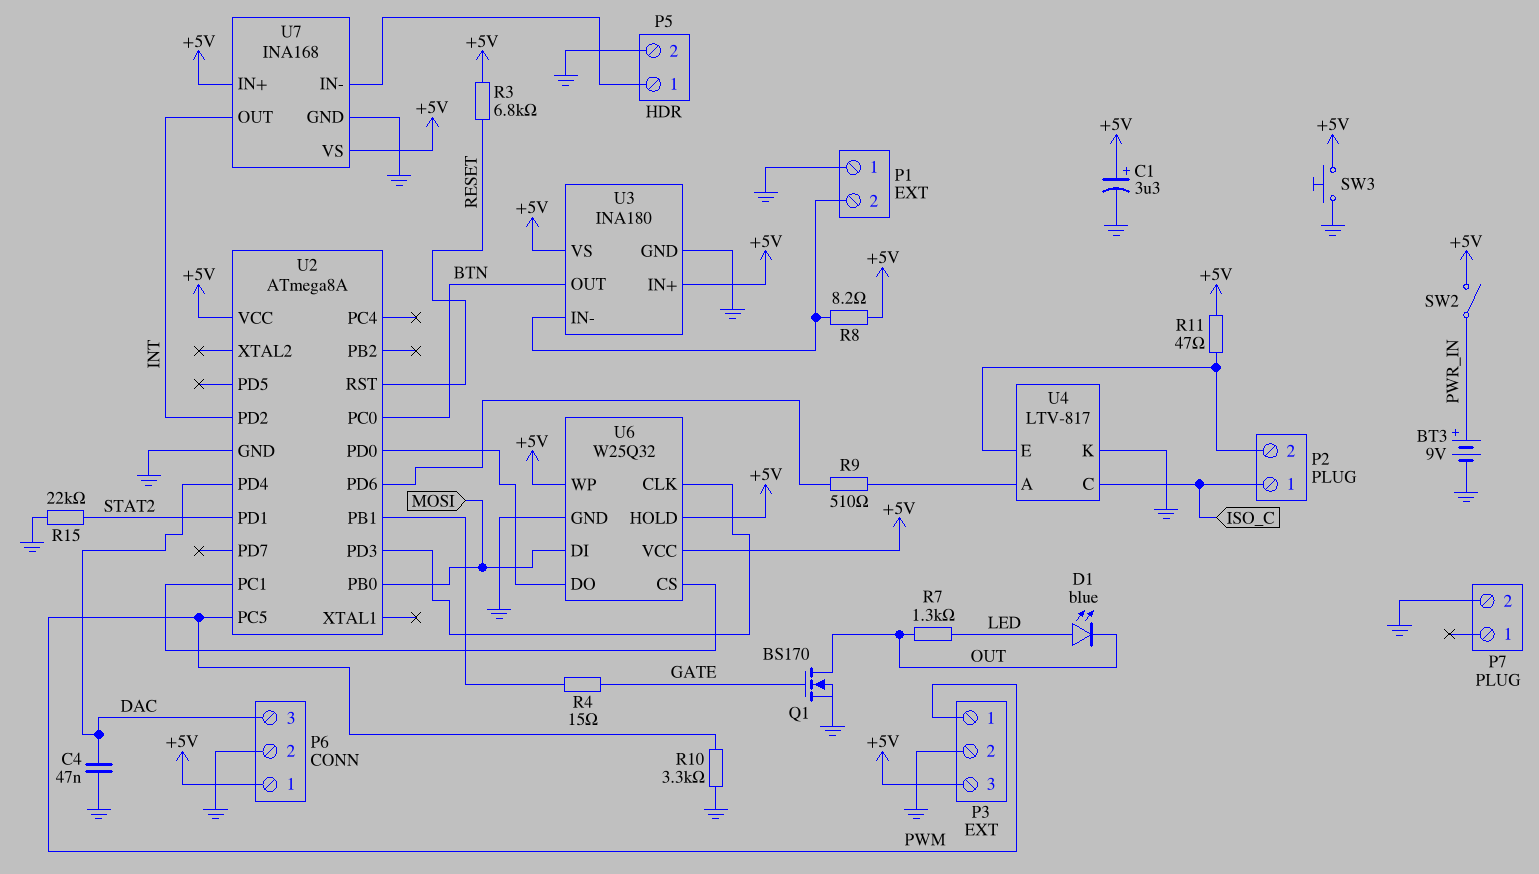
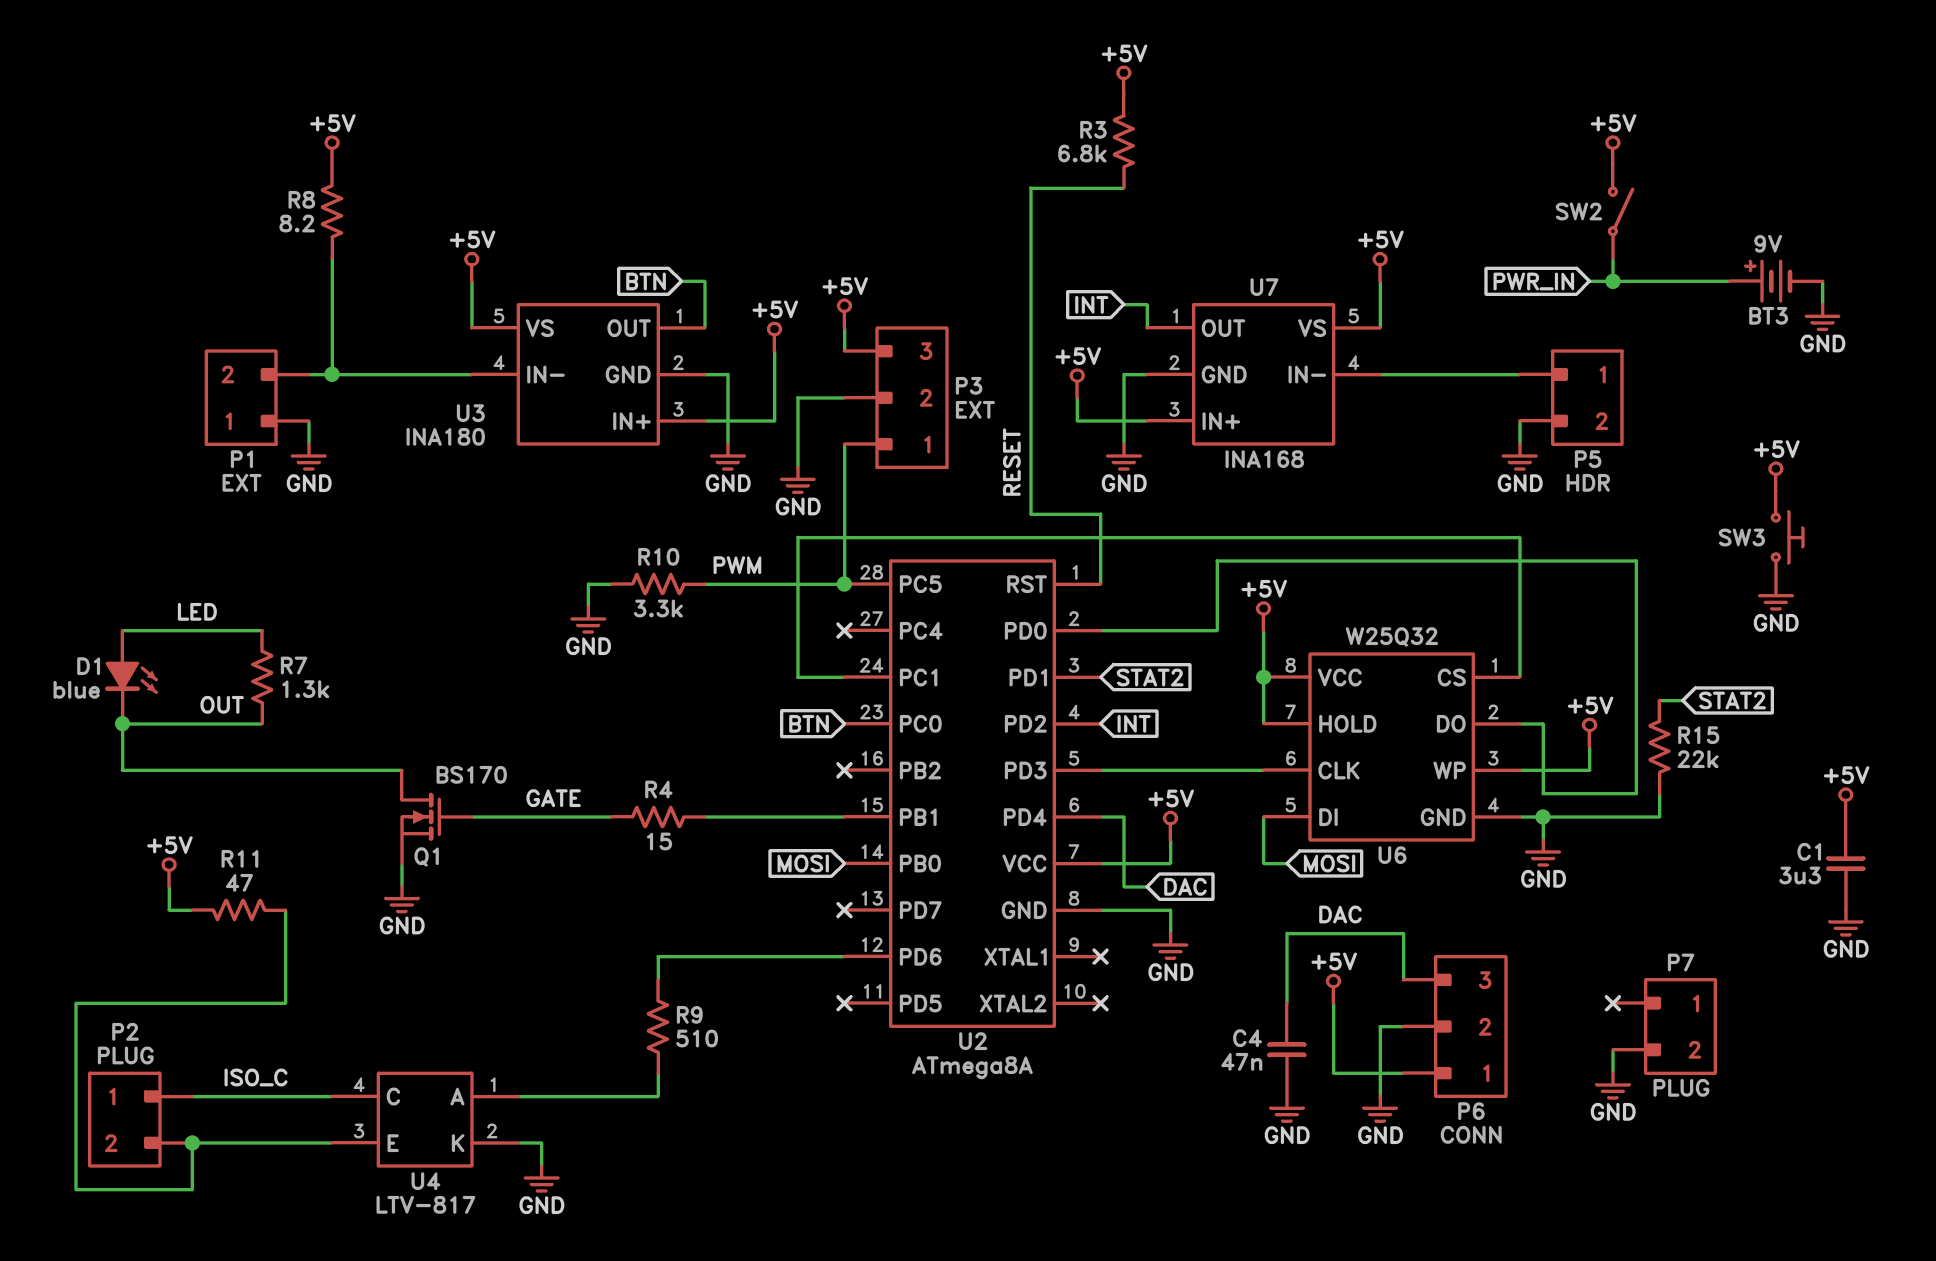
C1: 3.3uF (plus +5V, minus GND) -> 3.3uF (+5V, GND)

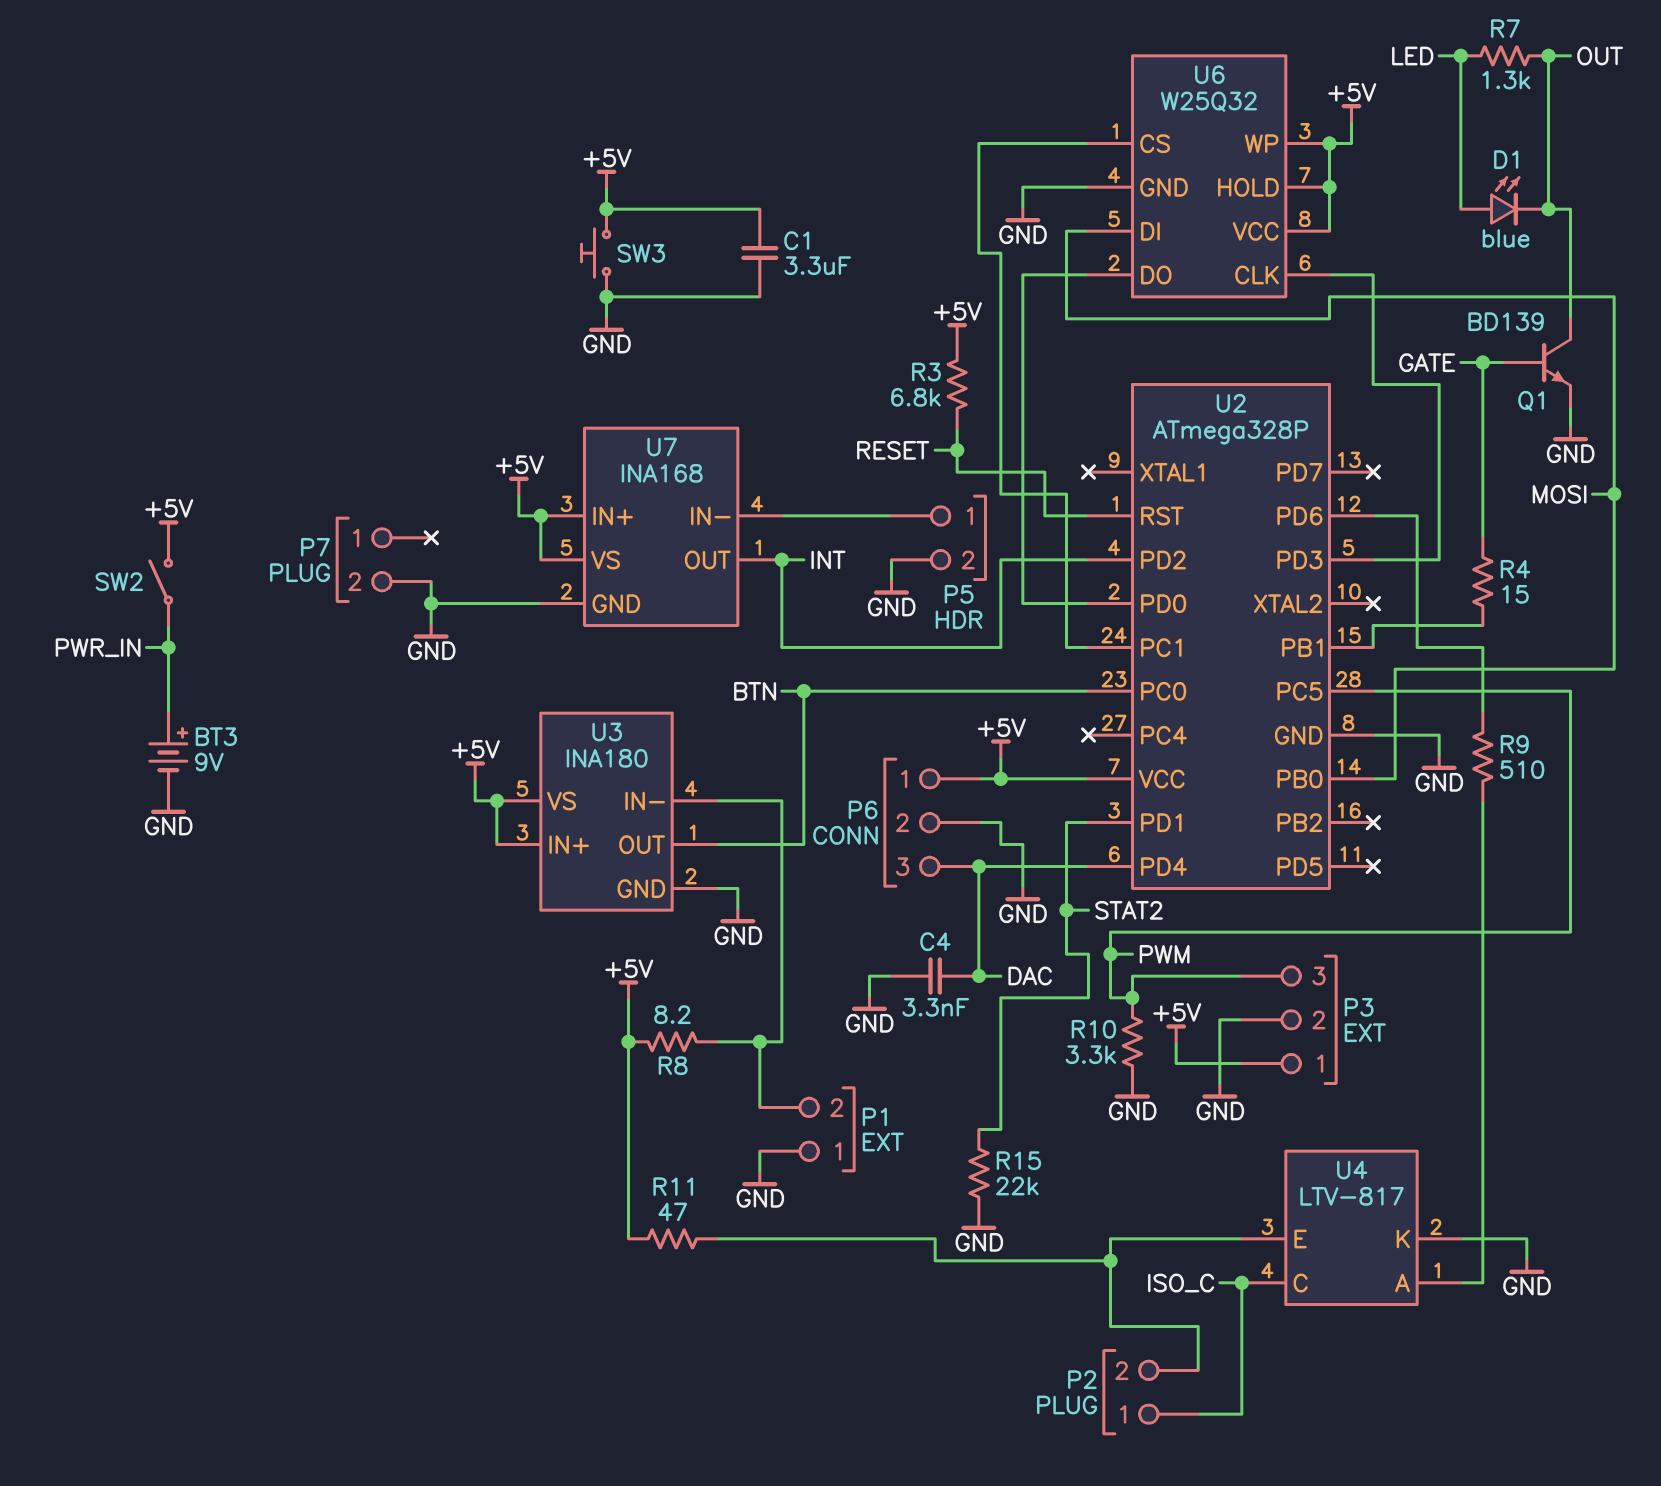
C4: 47nF (DAC, GND) -> 3.3nF (DAC, GND)
P3 pin 1: PWM -> +5V
P3 pin 3: +5V -> PWM
Q1: NMOS BS170 (G GATE, D OUT, S GND) -> NPN BD139 (B GATE, C OUT, E GND)
U2: ATmega8A -> ATmega328P

